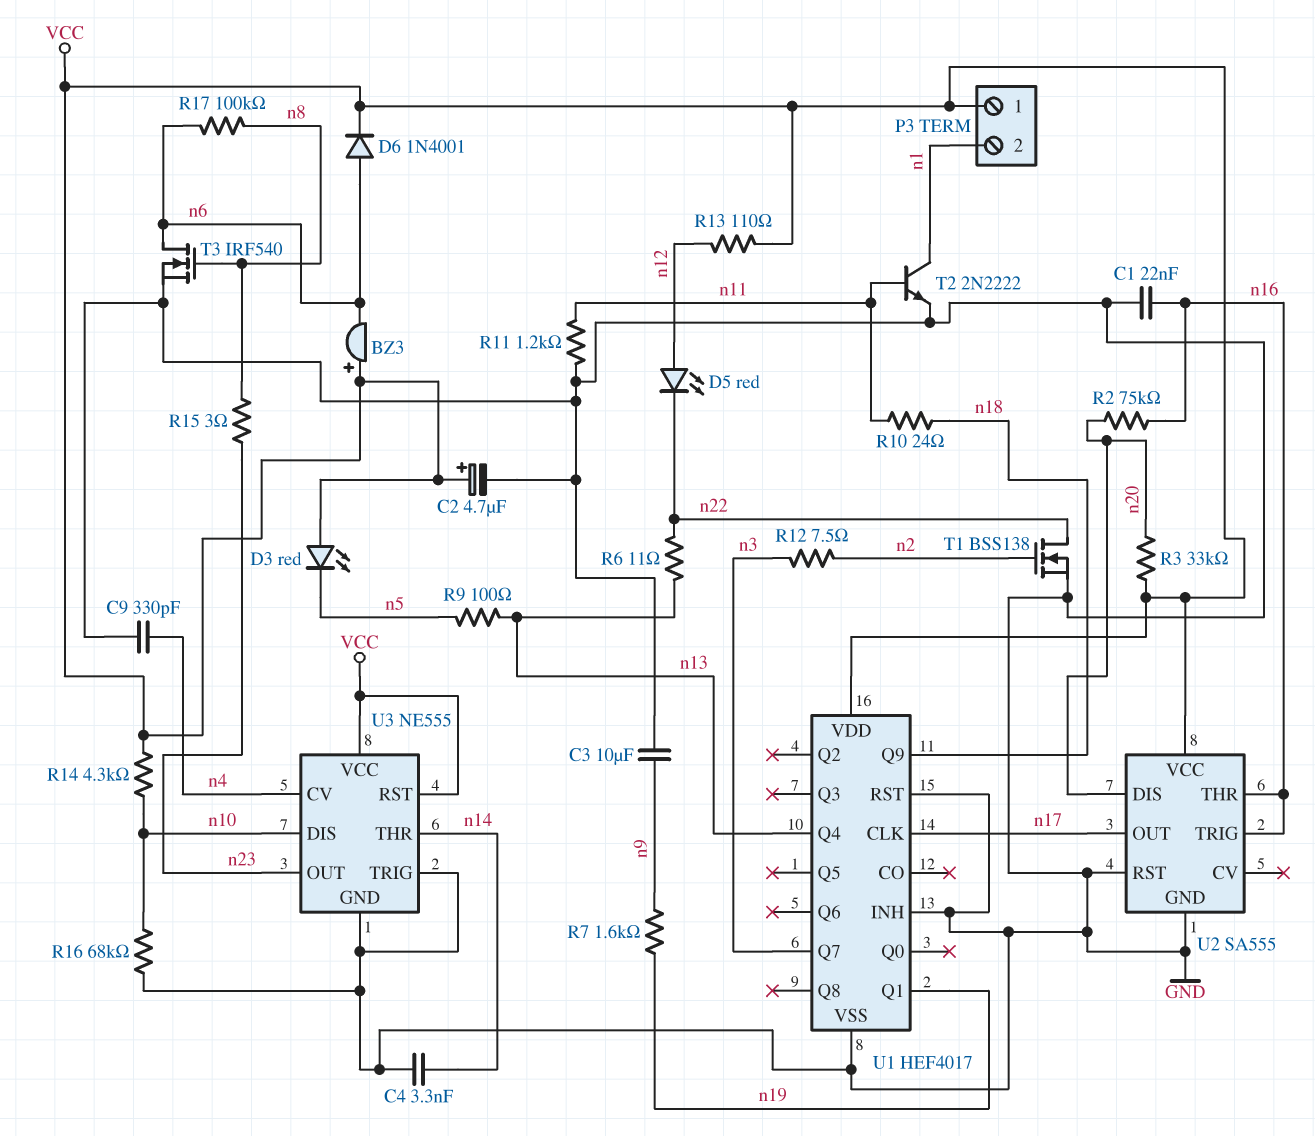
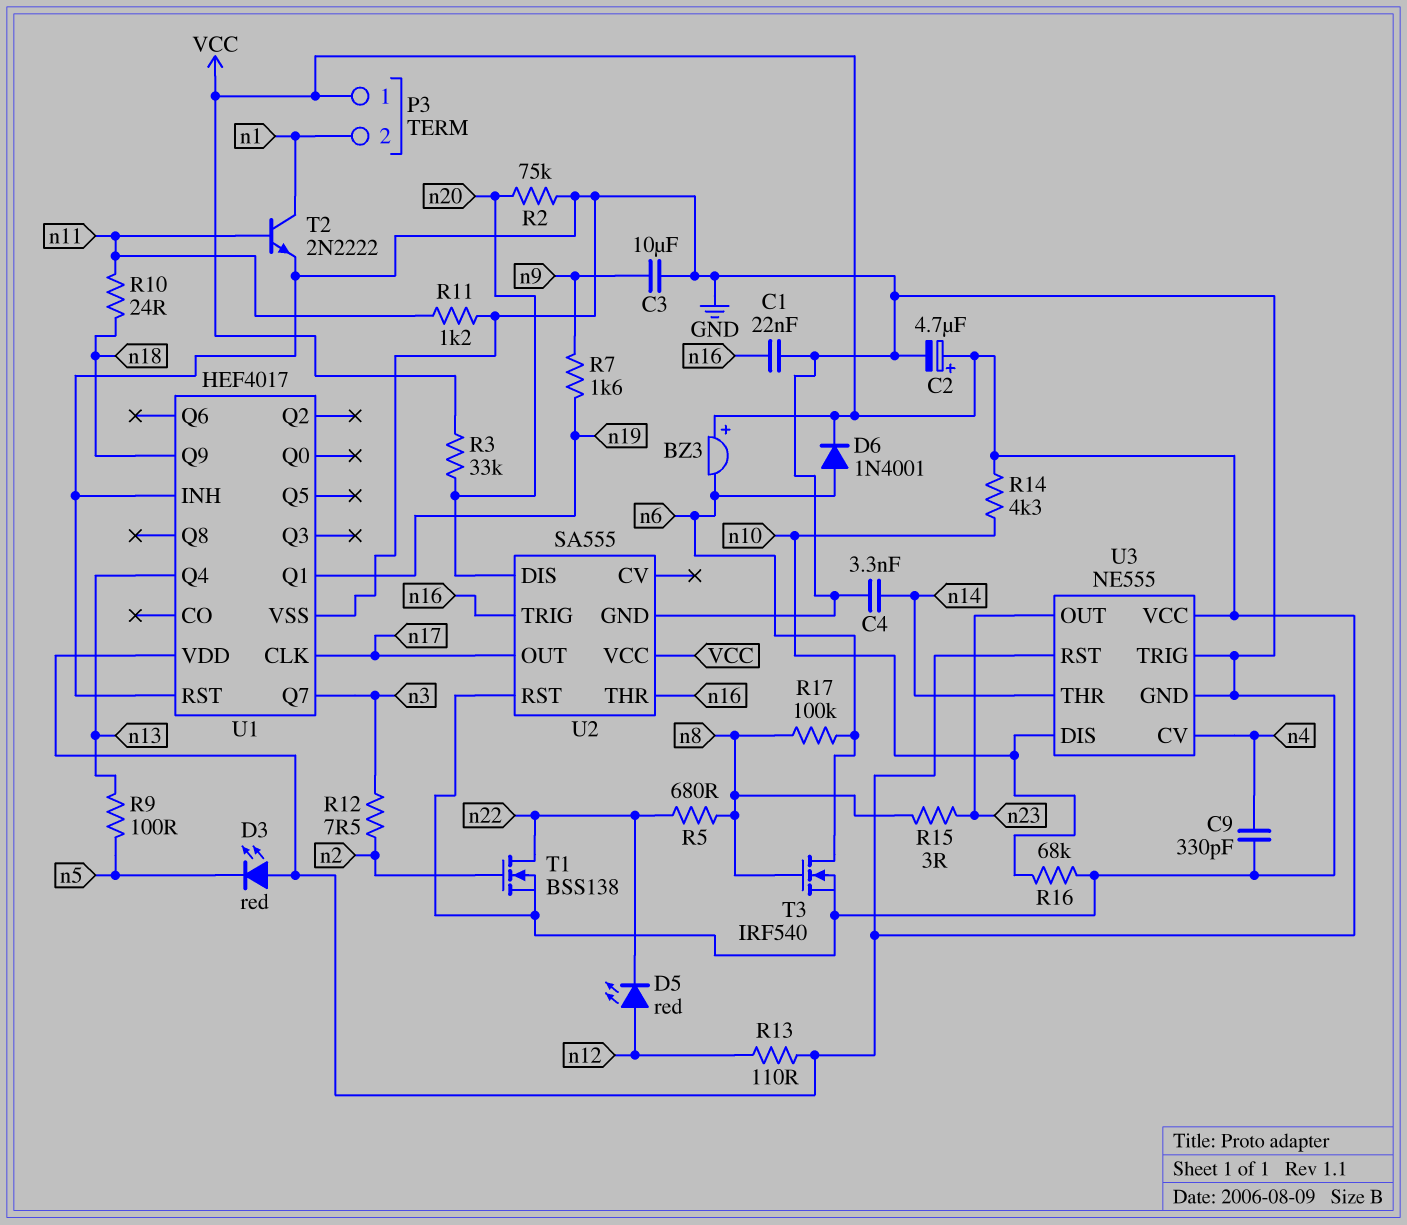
R2: 75k (n16, n20) -> 75k (GND, n20)
R5: none -> 680 (n8, n22)
R6: 11 (n13, n22) -> none

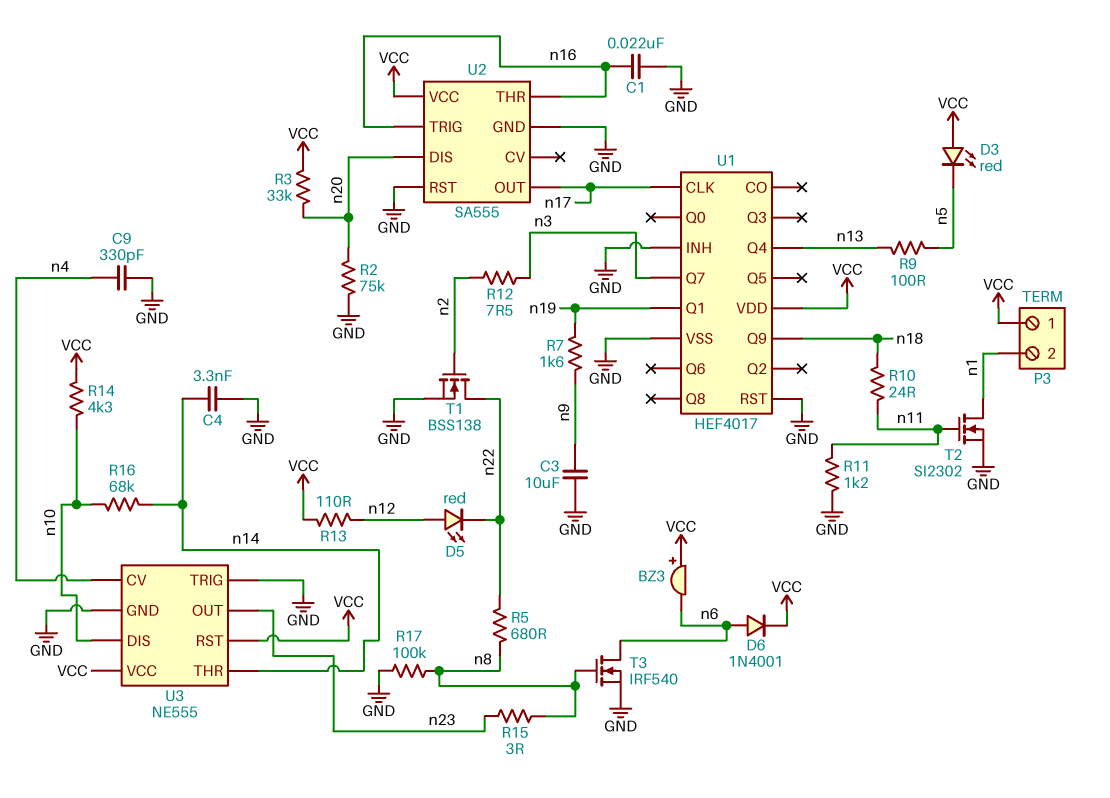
C2: 4.7uF (plus VCC, minus GND) -> none
R16: 68k (GND, n10) -> 68k (n10, n14)
R17: 100k (n6, n8) -> 100k (GND, n8)
T2: NPN 2N2222 (B n11, C n1, E GND) -> NMOS SI2302 (G n11, D n1, S GND)

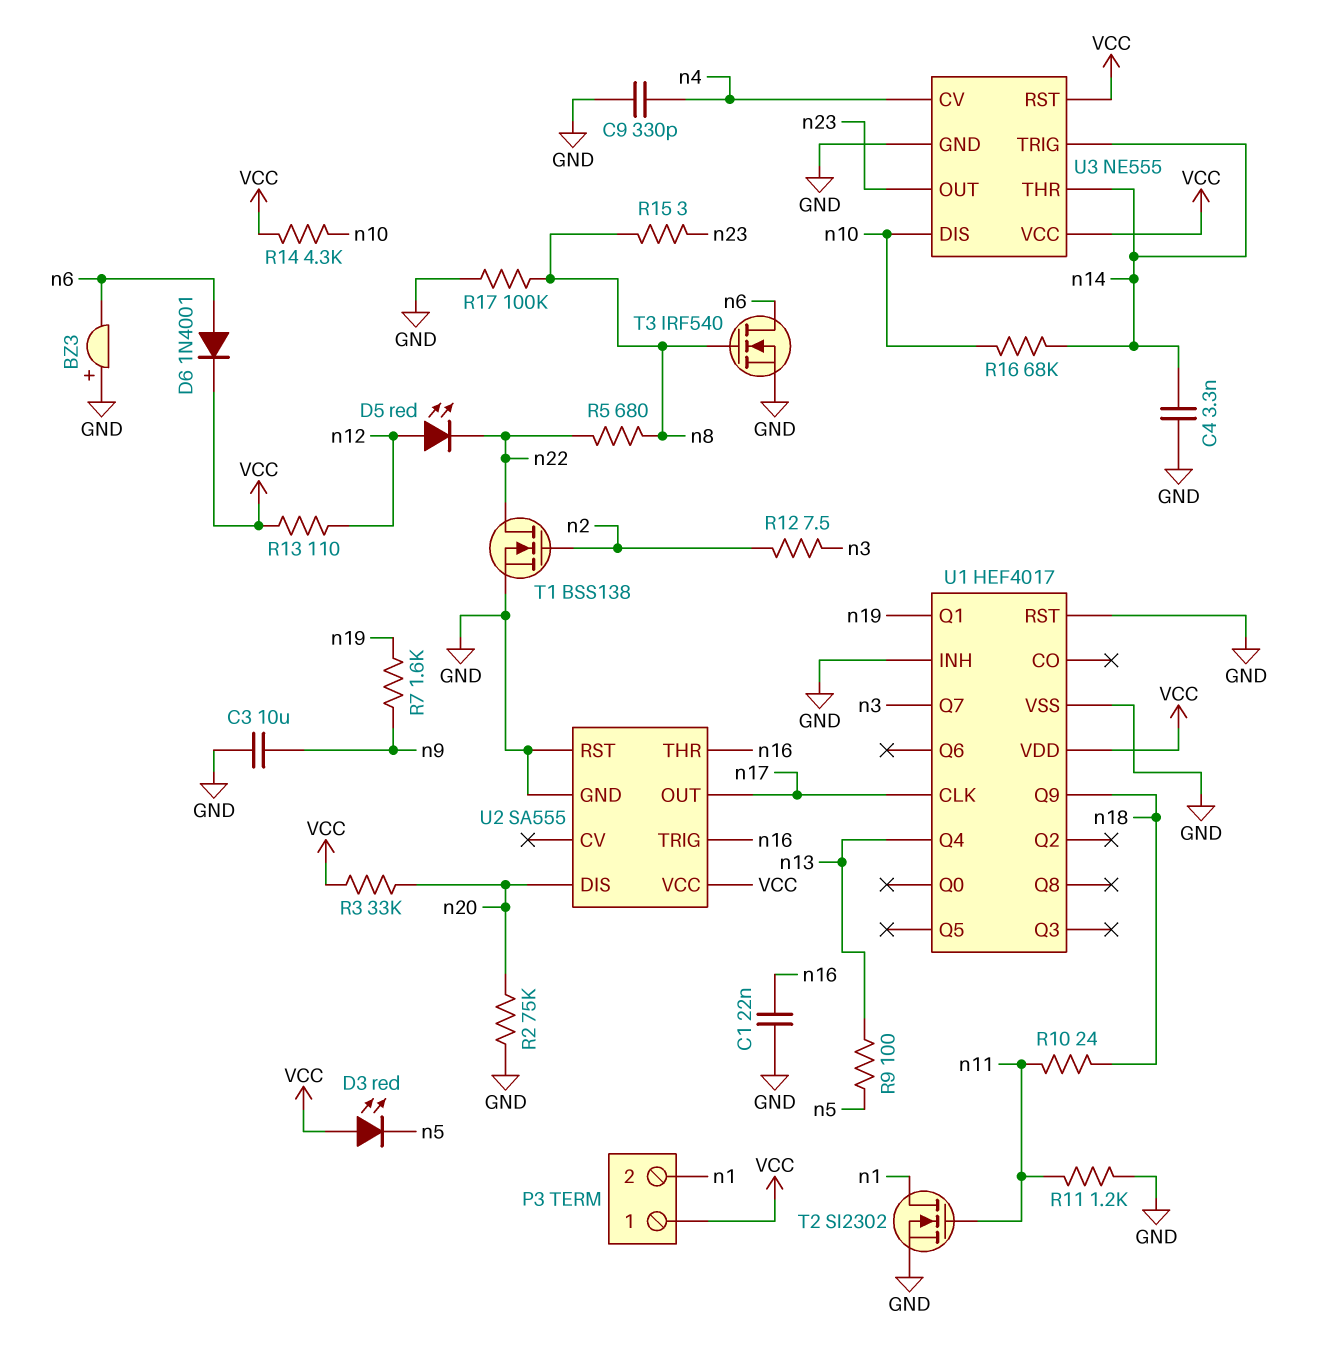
BZ3: buzzer (plus VCC, minus n6) -> buzzer (plus GND, minus n6)
U3 pin TRIG: GND -> n14

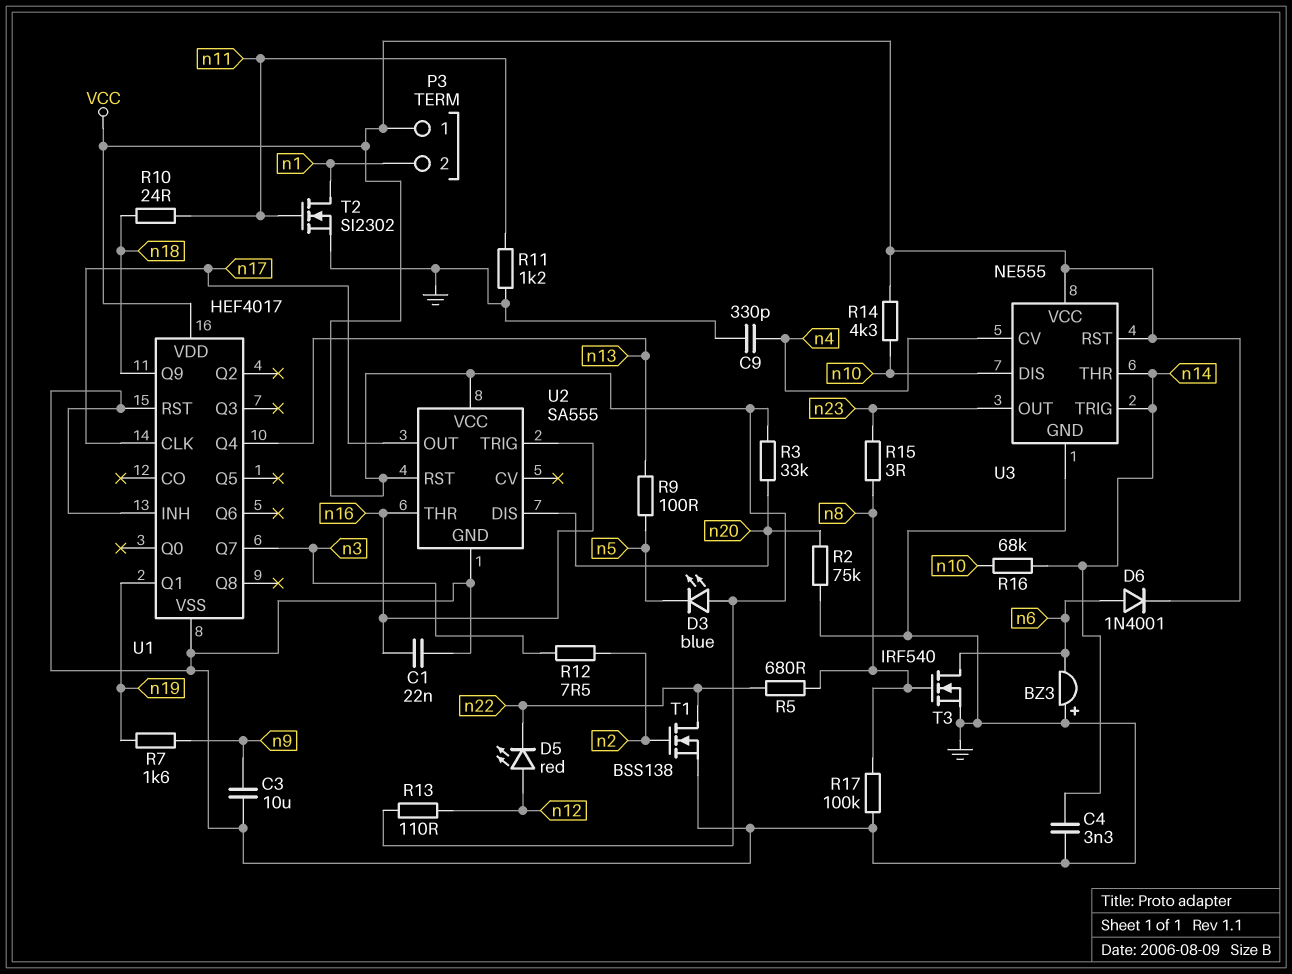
D3: LED red (A VCC, K n5) -> LED blue (A VCC, K n5)
U2 pin RST: GND -> VCC

